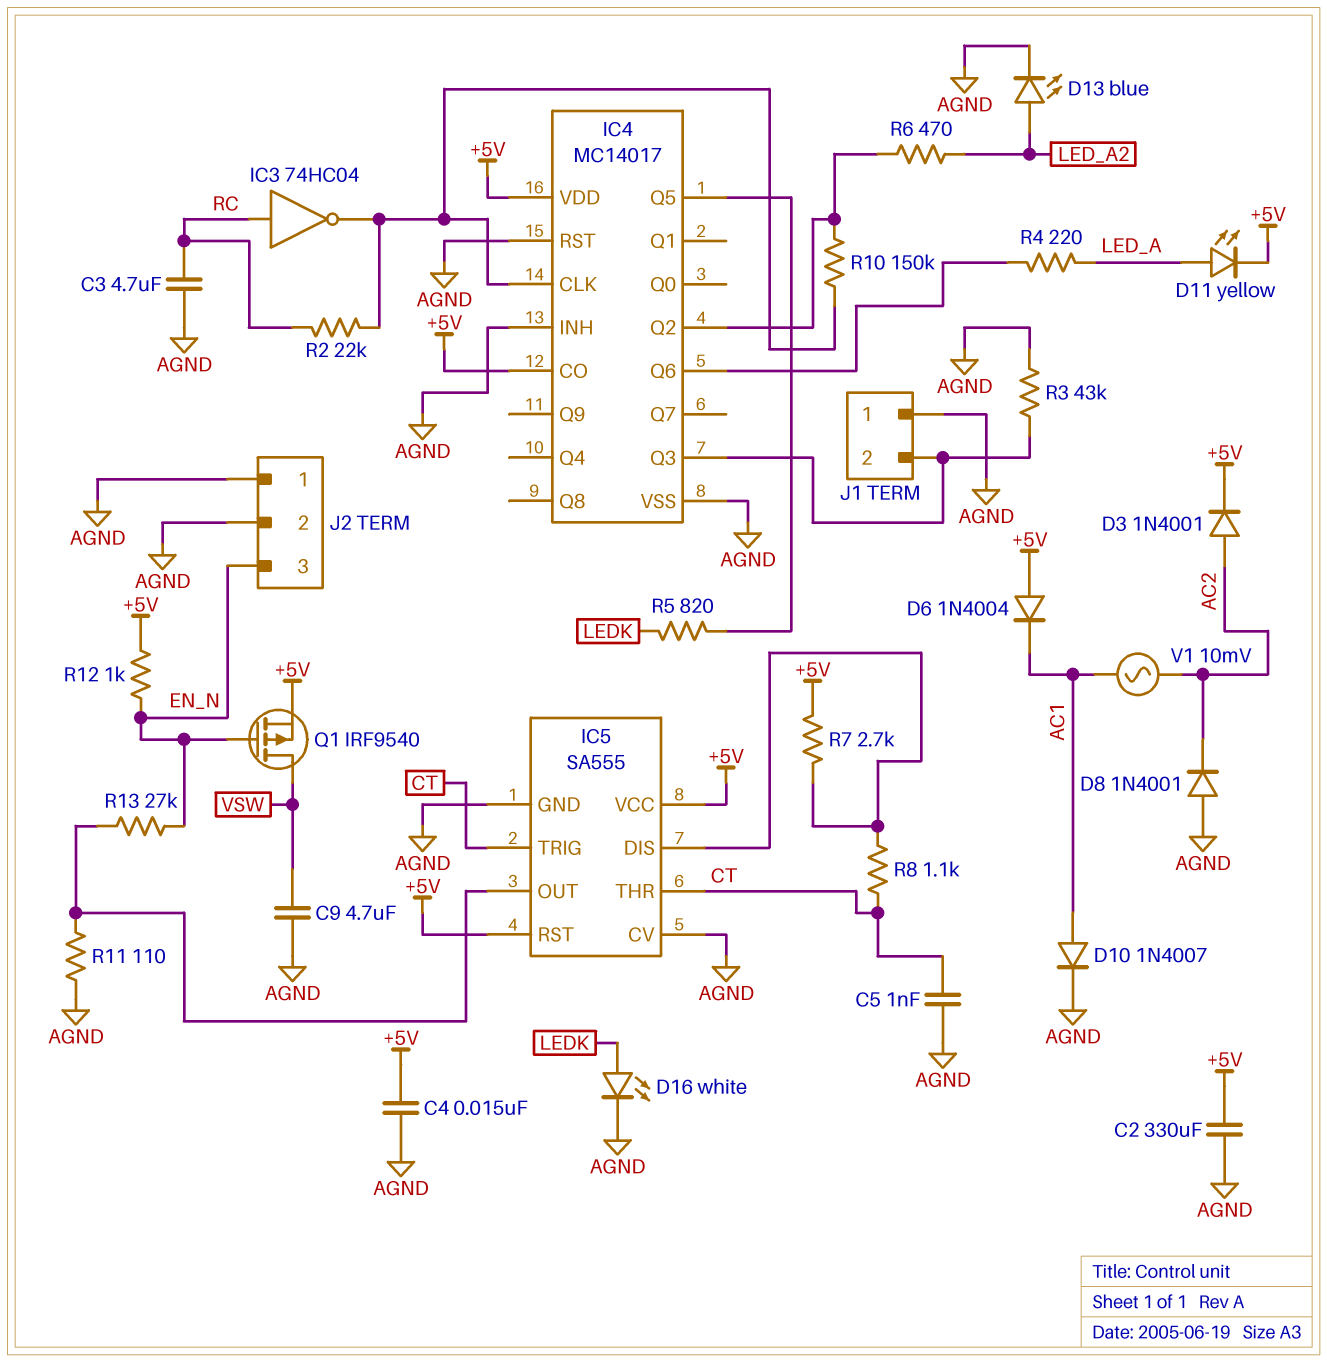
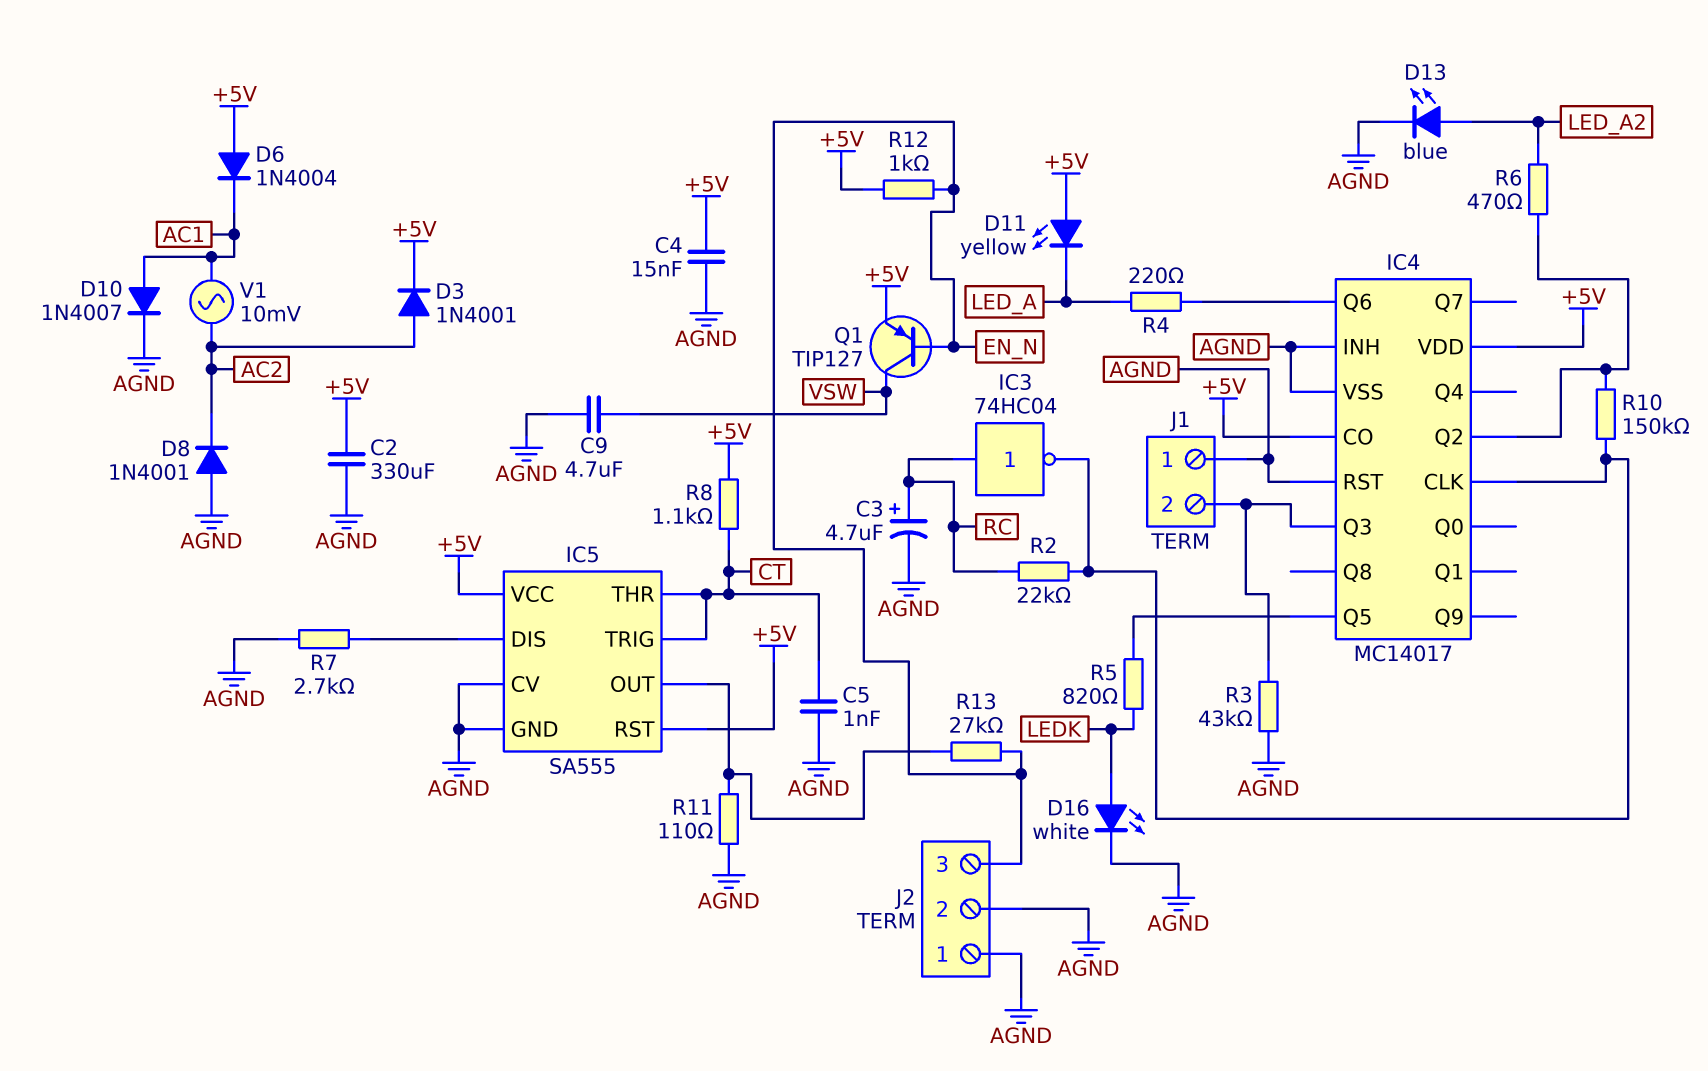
C3: 4.7uF (AGND, RC) -> 4.7uF (plus RC, minus AGND)
D11: LED yellow (A LED_A, K +5V) -> LED yellow (A +5V, K LED_A)
Q1: PMOS IRF9540 (G EN_N, D VSW, S +5V) -> PNP TIP127 (B EN_N, C VSW, E +5V)
R7: 2.7k (+5V, IC5/DIS) -> 2.7k (AGND, IC5/DIS)
R8: 1.1k (CT, IC5/DIS) -> 1.1k (+5V, CT)

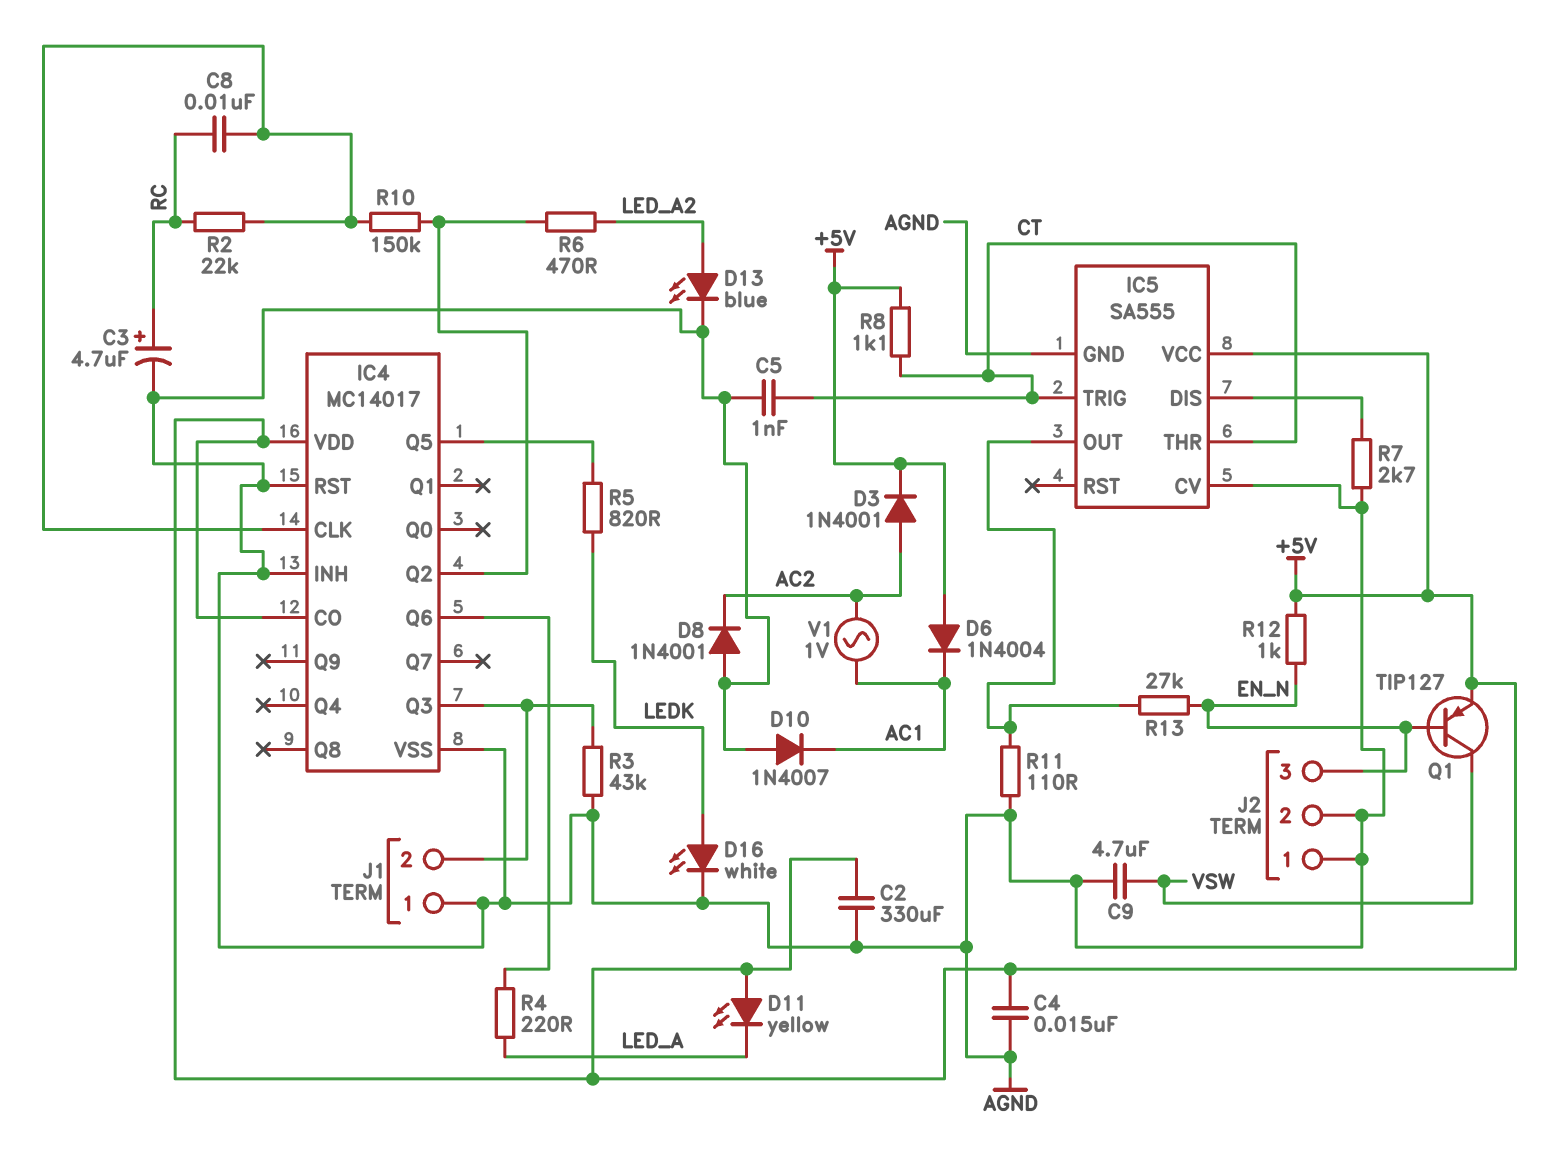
C8: none -> 10nF (IC4/CLK, RC)
D10: diode 1N4007 (A AC1, K AGND) -> diode 1N4007 (A AGND, K AC1)
IC3: NOT 74HC04 (in RC, out IC4/CLK) -> none
IC5 pin RST: +5V -> none
V1: AC 10mV (AC1, AC2) -> AC 1V (AC1, AC2)

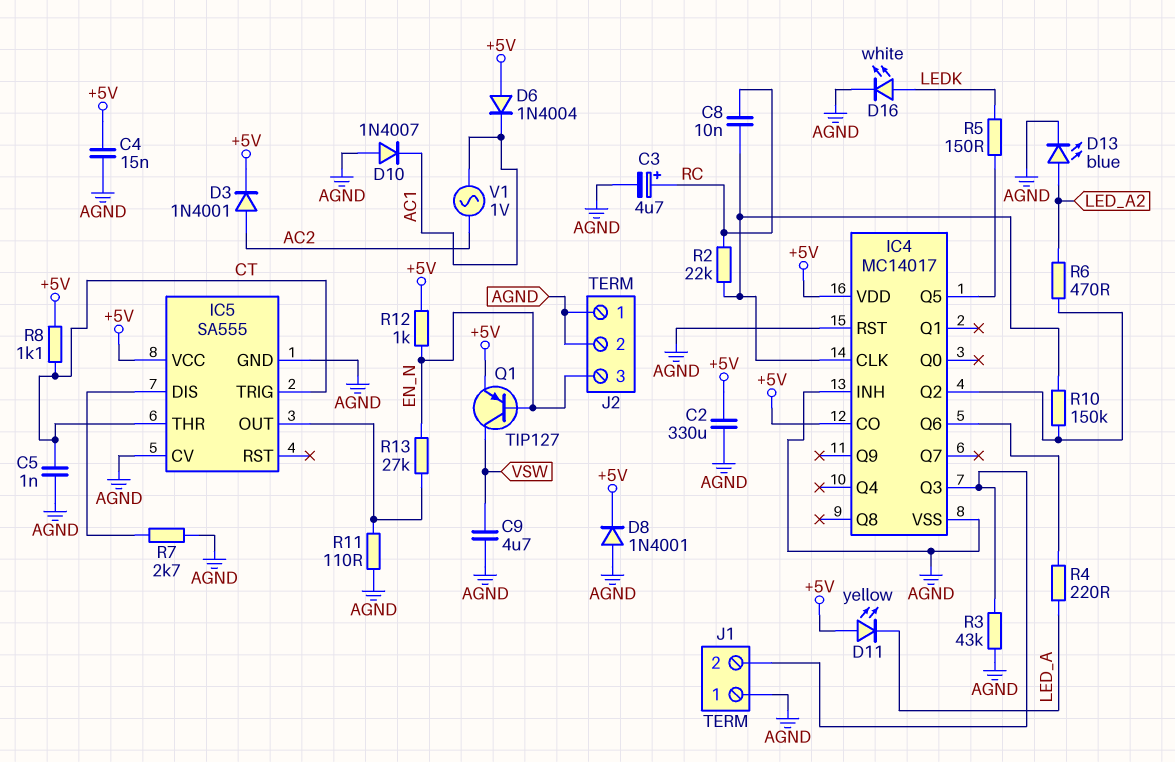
D8: diode 1N4001 (A AGND, K AC2) -> diode 1N4001 (A AGND, K +5V)
R5: 820 (IC4/Q5, LEDK) -> 150 (IC4/Q5, LEDK)

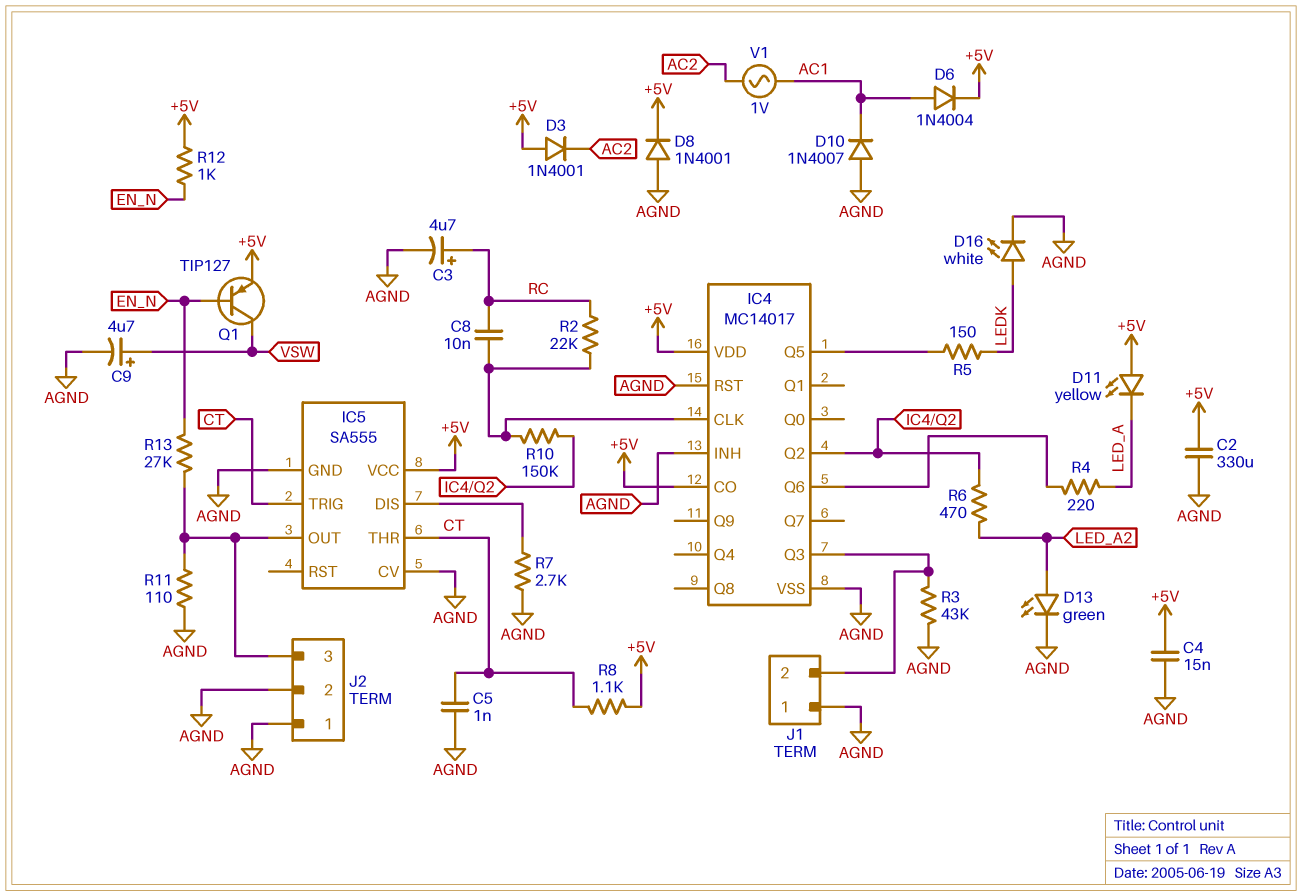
C9: 4.7uF (AGND, VSW) -> 4.7uF (plus VSW, minus AGND)
D3: diode 1N4001 (A AC2, K +5V) -> diode 1N4001 (A +5V, K AC2)
D6: diode 1N4004 (A +5V, K AC1) -> diode 1N4004 (A AC1, K +5V)
D13: LED blue (A LED_A2, K AGND) -> LED green (A LED_A2, K AGND)
J2 pin 3: EN_N -> IC5/OUT

